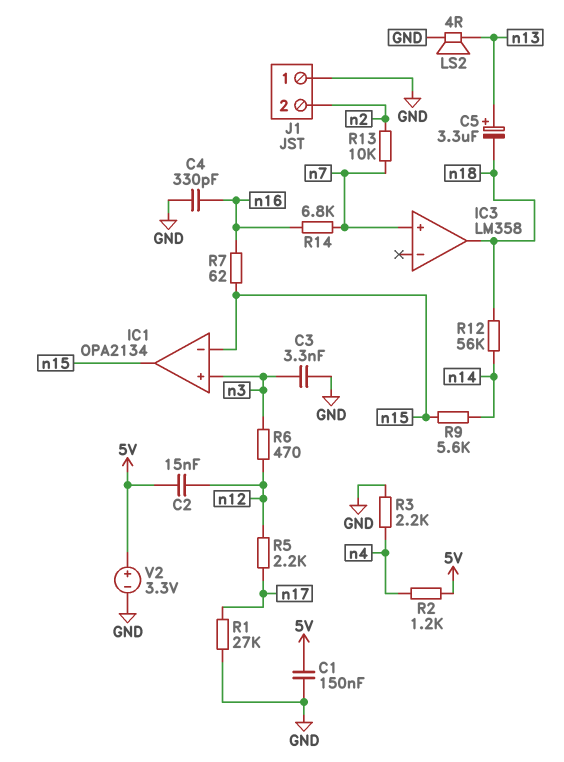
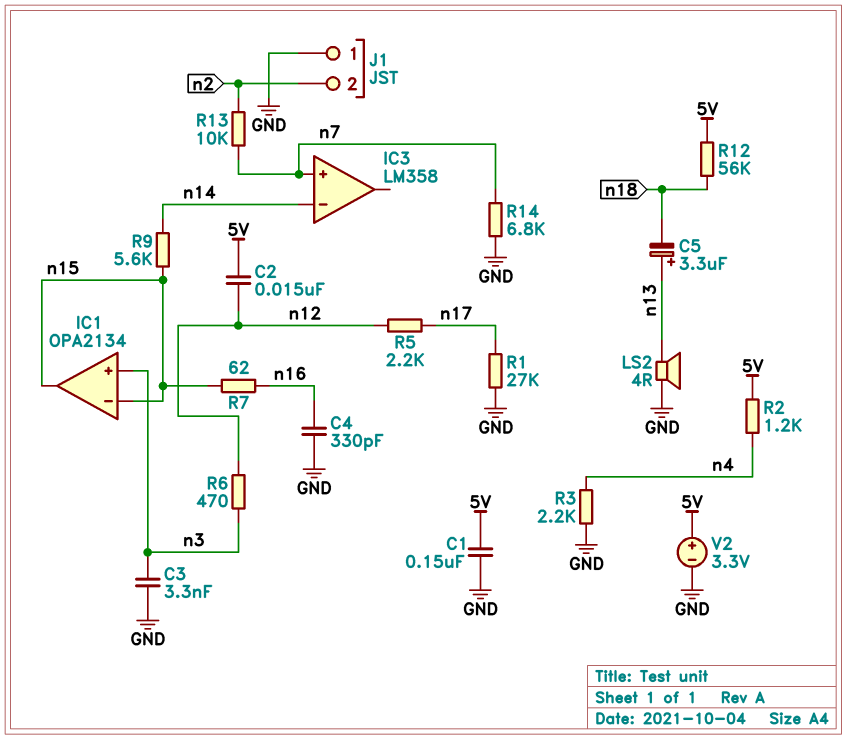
IC3 pin in-: none -> n14
IC3 pin out: n18 -> none
R12: 56k (n14, n18) -> 56k (5V, n18)
R14: 6.8k (n7, n16) -> 6.8k (GND, n7)

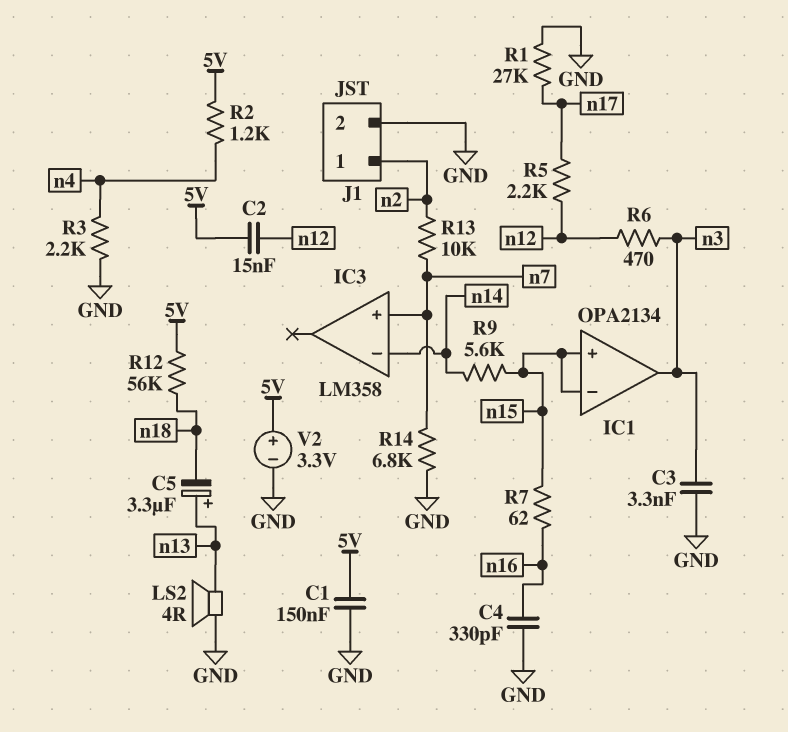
IC1 pin in+: n3 -> n15
IC1 pin out: n15 -> n3
J1 pin 1: GND -> n2
J1 pin 2: n2 -> GND

